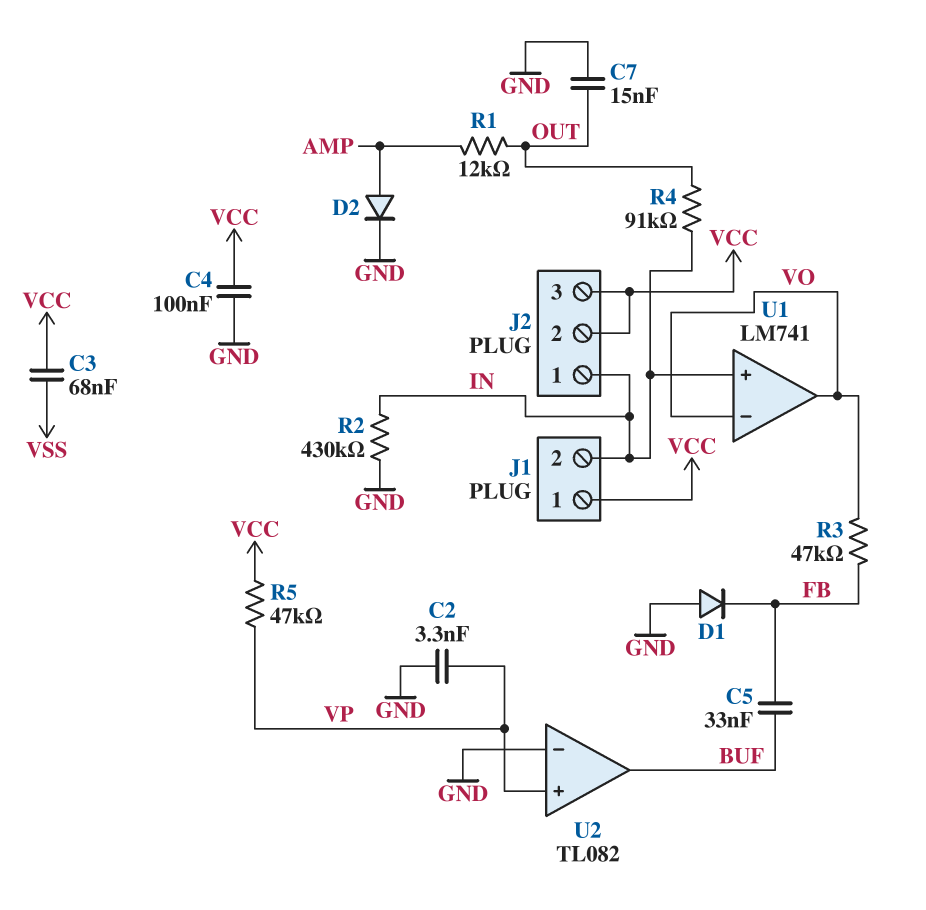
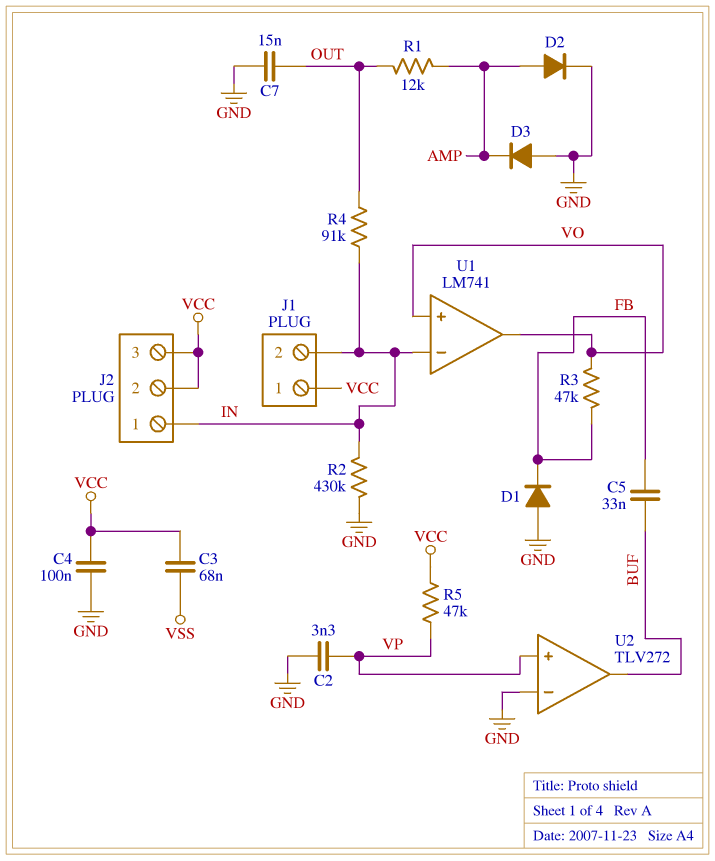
D3: none -> diode (A GND, K AMP)
U1 pin in+: IN -> VO
U1 pin in-: VO -> IN
U2: TL082 -> TLV272

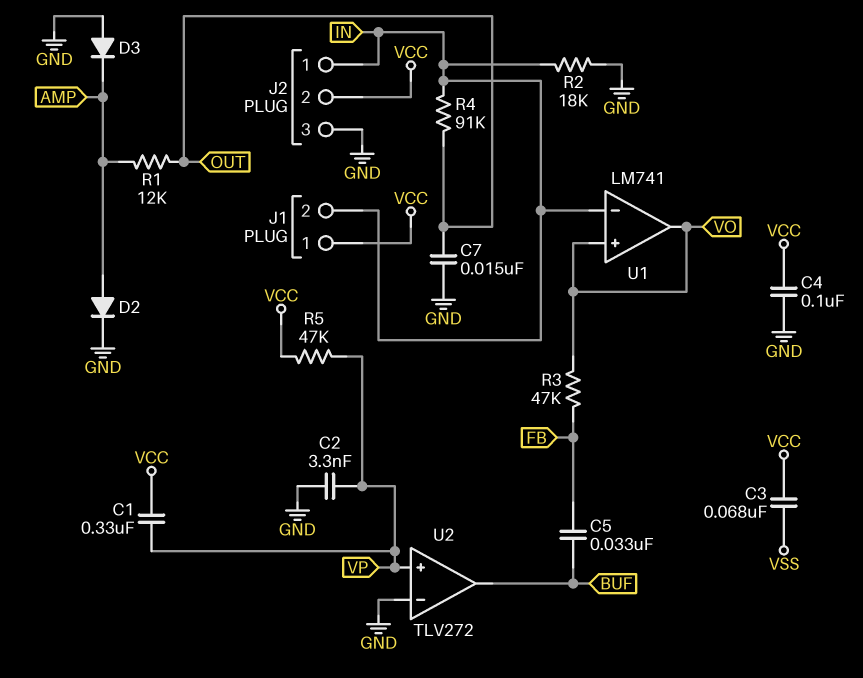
C1: none -> 330nF (VCC, VP)
D1: diode (A GND, K FB) -> none
J2 pin 3: VCC -> GND
R2: 430k (GND, IN) -> 18k (GND, IN)

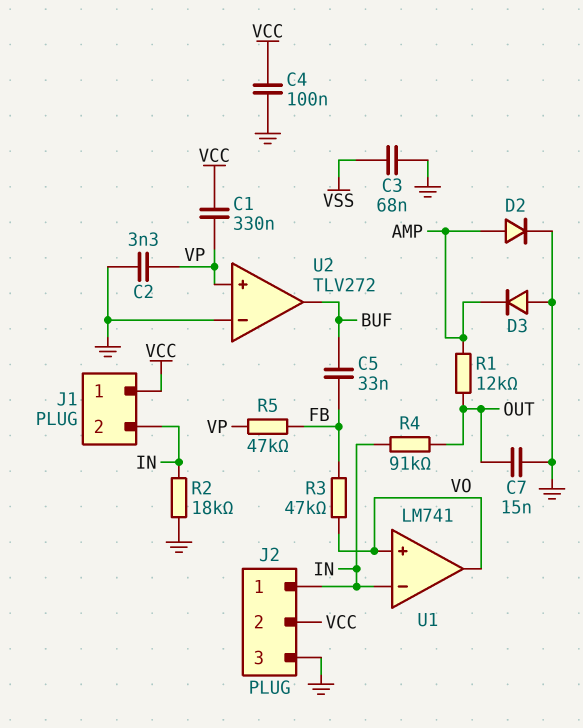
C3: 68nF (VCC, VSS) -> 68nF (GND, VSS)
R5: 47k (VCC, VP) -> 47k (FB, VP)

